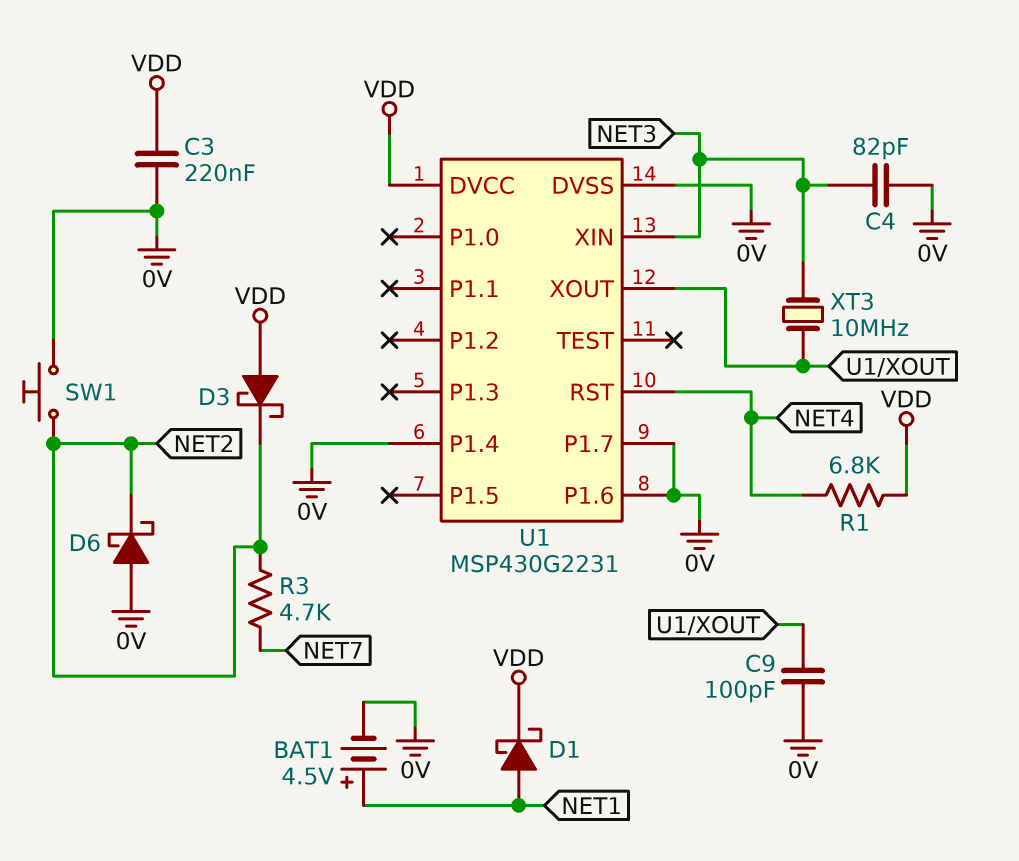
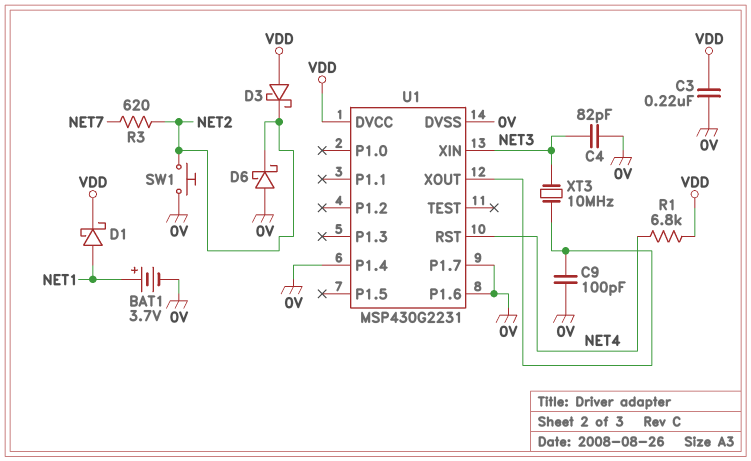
BAT1: 4.5V (plus NET1, minus 0V) -> 3.7V (plus NET1, minus 0V)
R3: 4.7k (NET2, NET7) -> 620 (NET2, NET7)

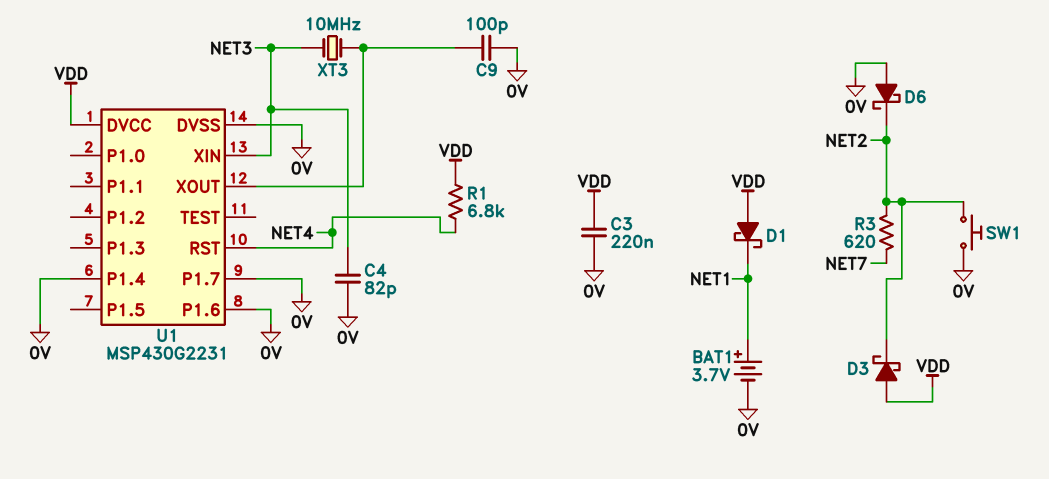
D1: schottky (A NET1, K VDD) -> schottky (A VDD, K NET1)

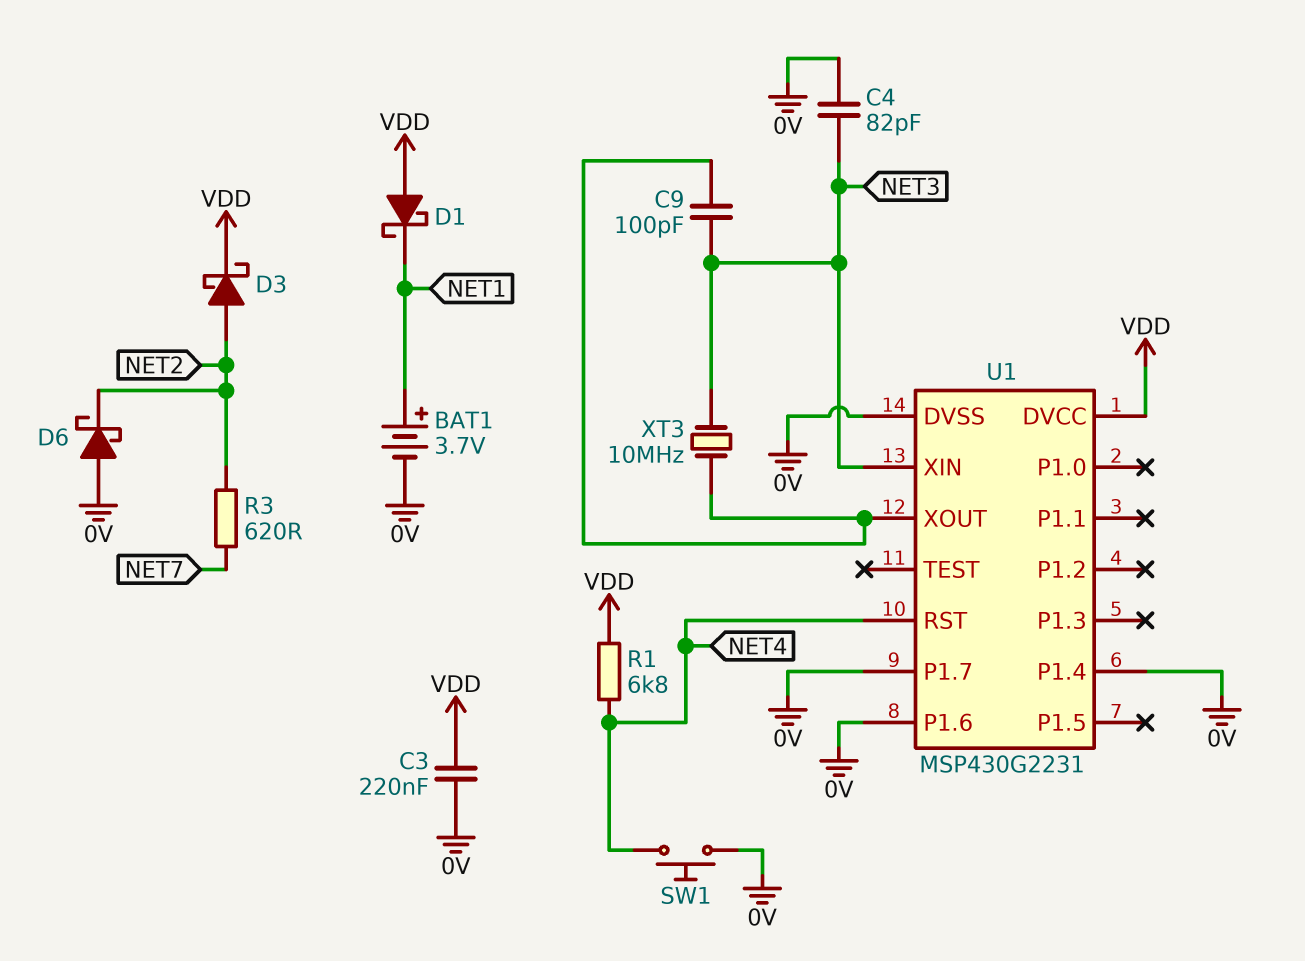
C9: 100pF (0V, U1/XOUT) -> 100pF (NET3, U1/XOUT)
D3: schottky (A VDD, K NET2) -> schottky (A NET2, K VDD)
SW1: button (0V, NET2) -> button (0V, NET4)

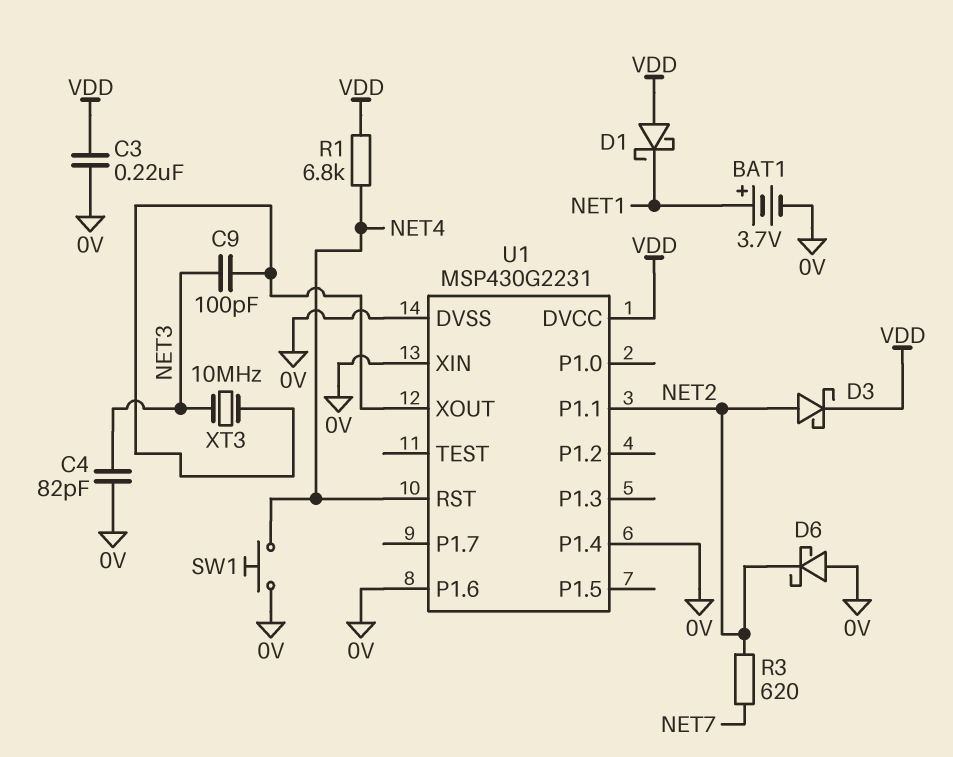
U1 pin P1.1: none -> NET2
U1 pin P1.7: 0V -> none
U1 pin XIN: NET3 -> 0V

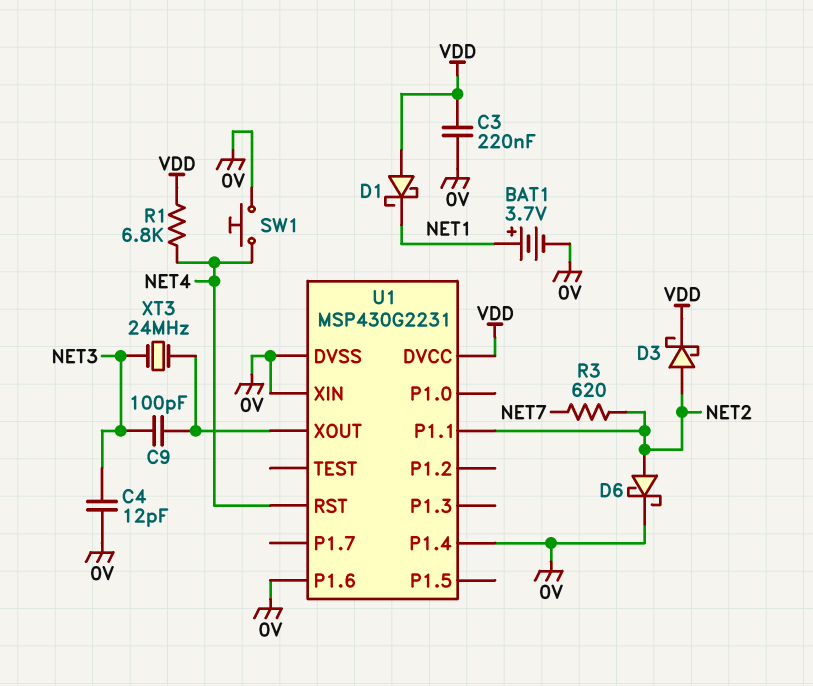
C4: 82pF (0V, NET3) -> 12pF (0V, NET3)
D6: schottky (A 0V, K NET2) -> schottky (A NET2, K 0V)
XT3: 10MHz (NET3, U1/XOUT) -> 24MHz (NET3, U1/XOUT)

